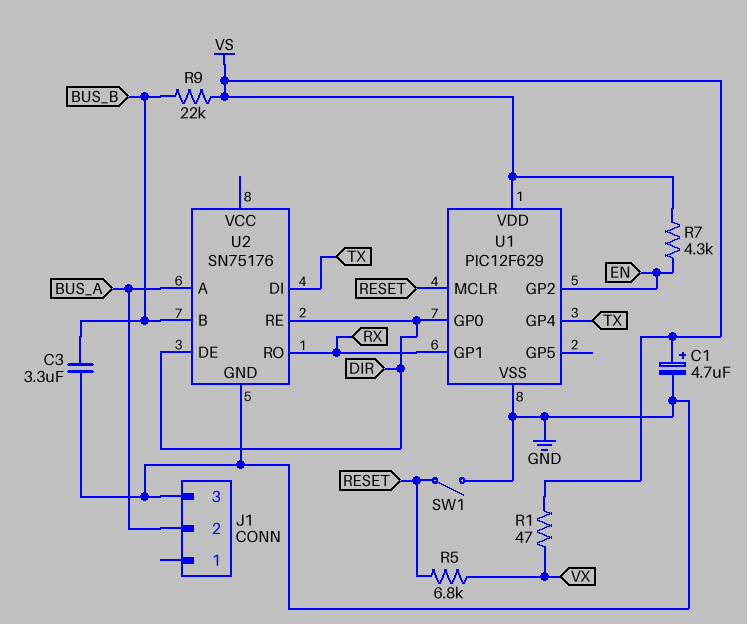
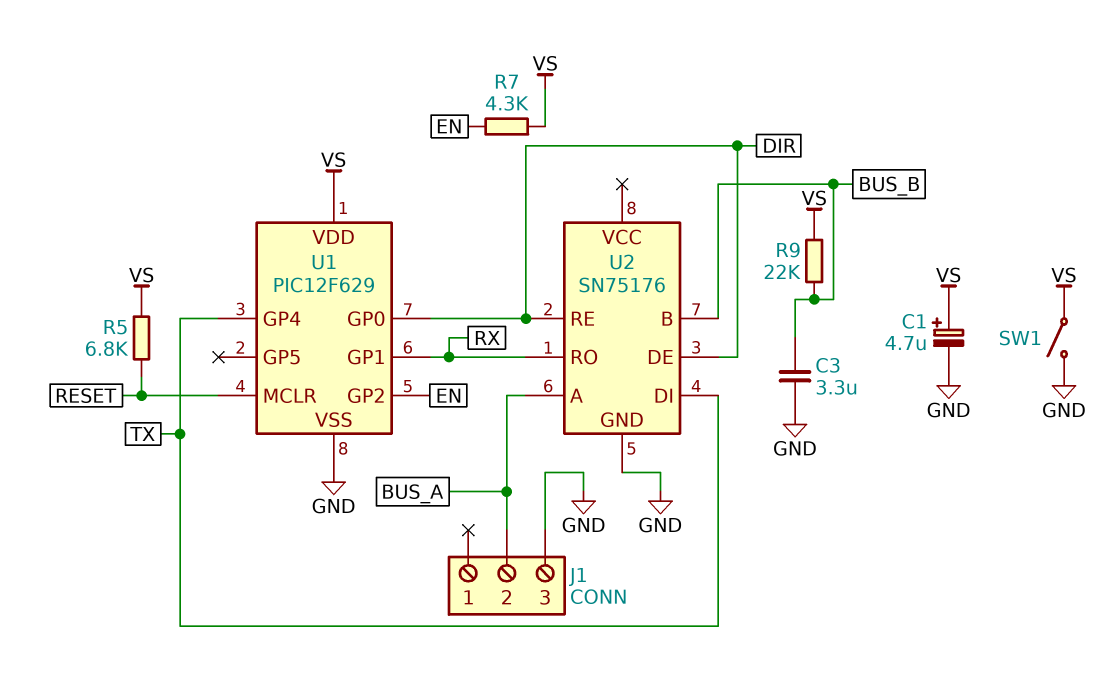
R1: 47 (VS, VX) -> none
R5: 6.8k (RESET, VX) -> 6.8k (RESET, VS)
SW1: switch (GND, RESET) -> switch (GND, VS)

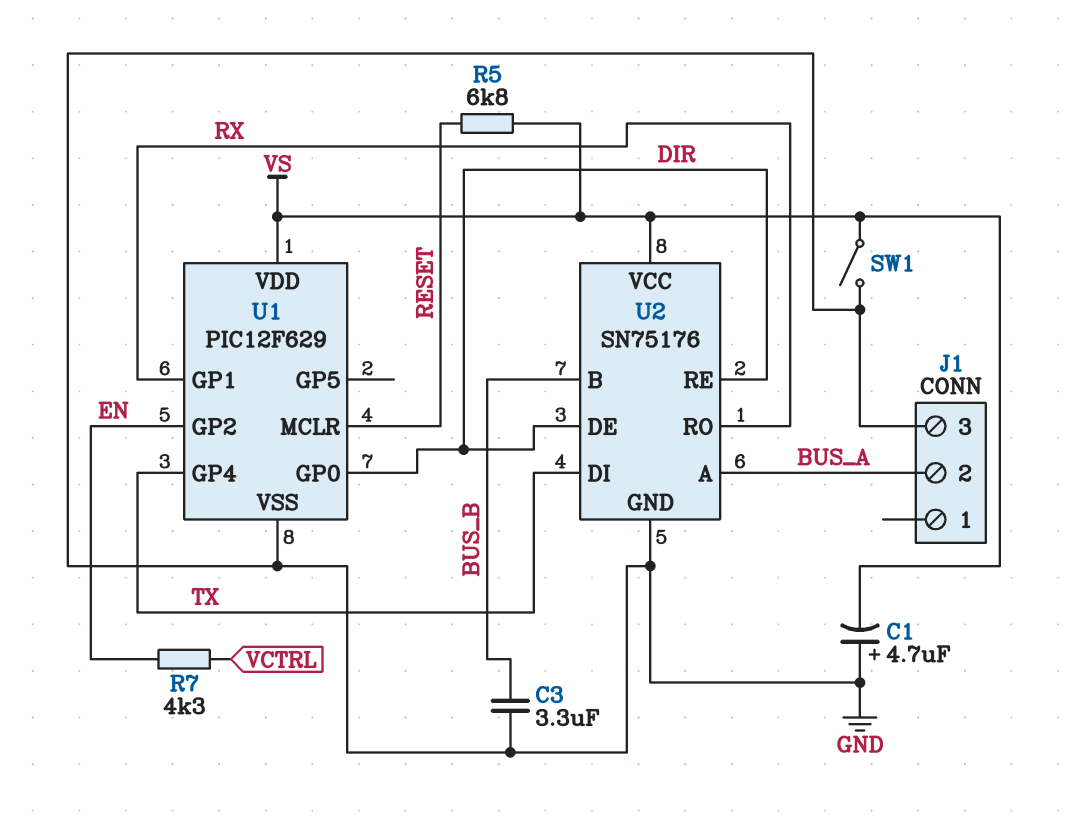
C1: 4.7uF (plus VS, minus GND) -> 4.7uF (plus GND, minus VS)
R7: 4.3k (EN, VS) -> 4.3k (EN, VCTRL)
R9: 22k (BUS_B, VS) -> none
U2 pin VCC: none -> VS

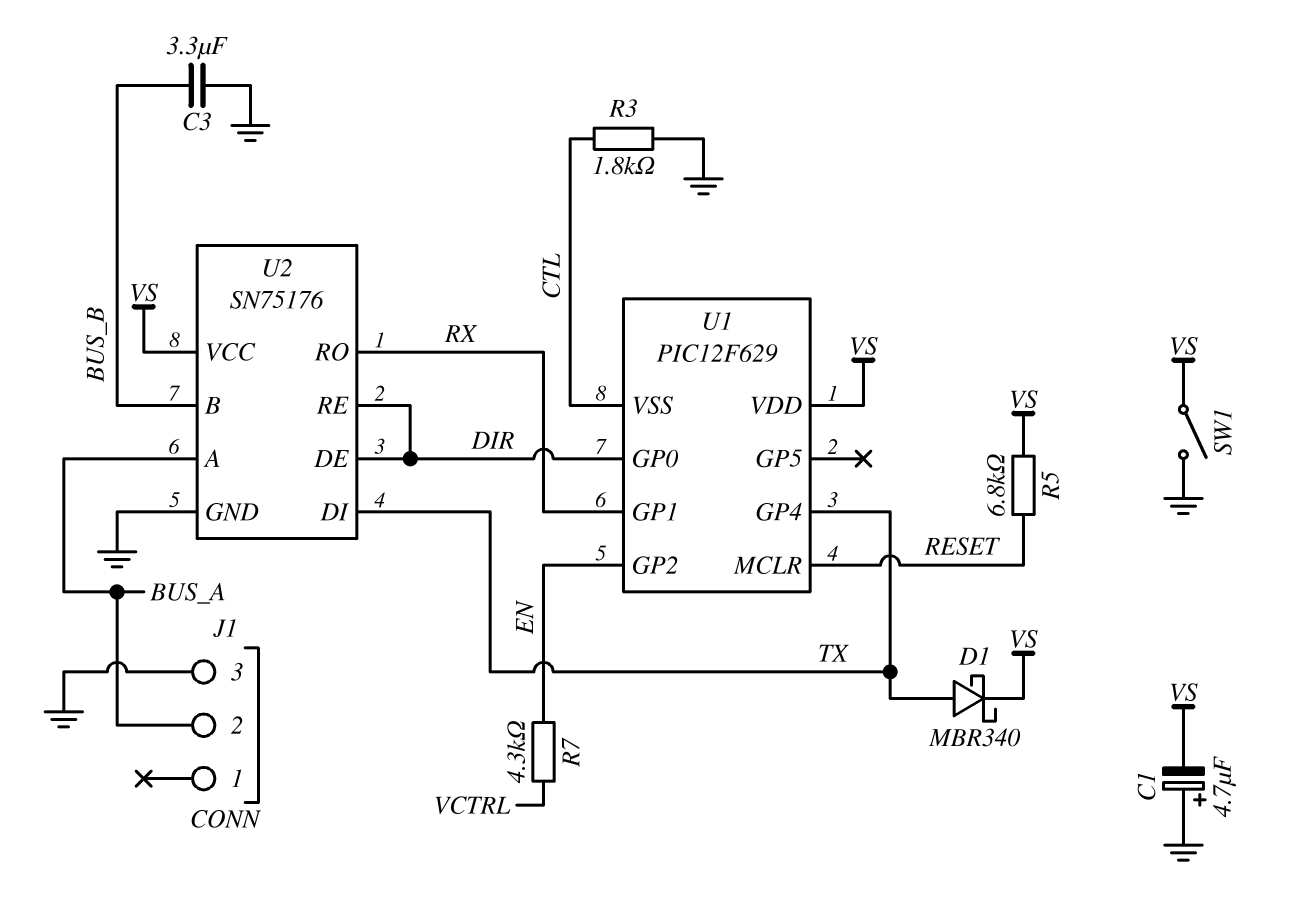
D1: none -> schottky MBR340 (A TX, K VS)
R3: none -> 1.8k (CTL, GND)
U1 pin VSS: GND -> CTL

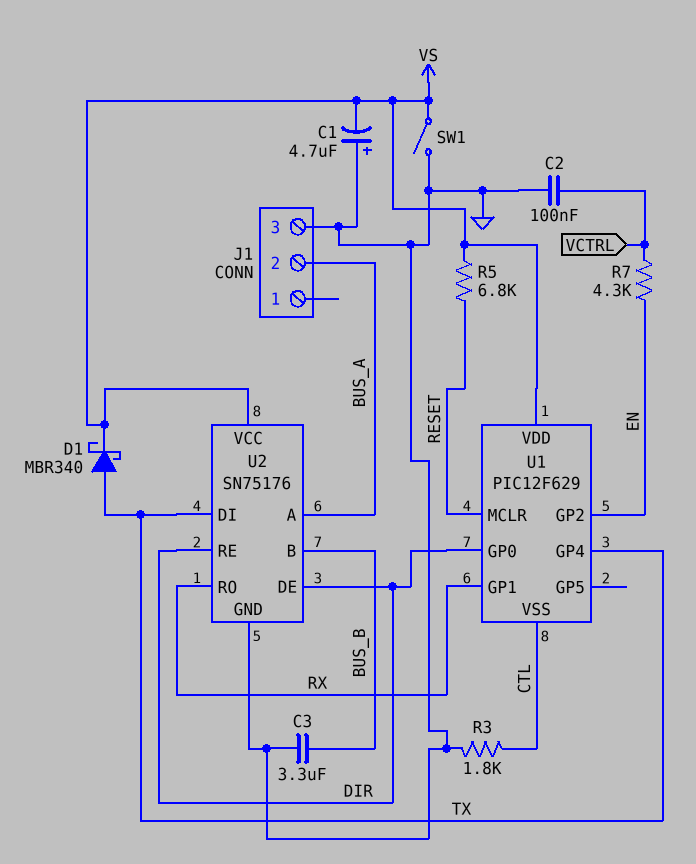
C2: none -> 100nF (GND, VCTRL)

